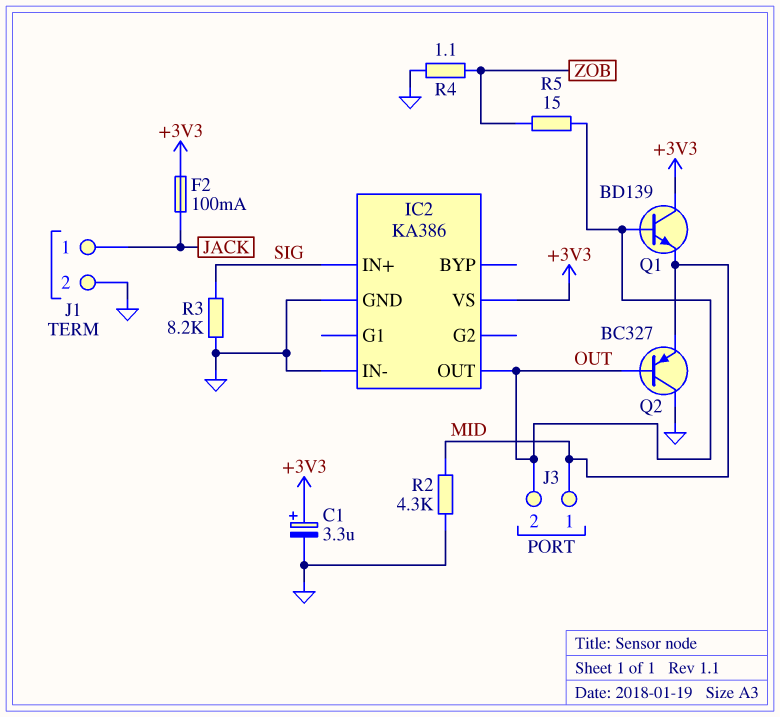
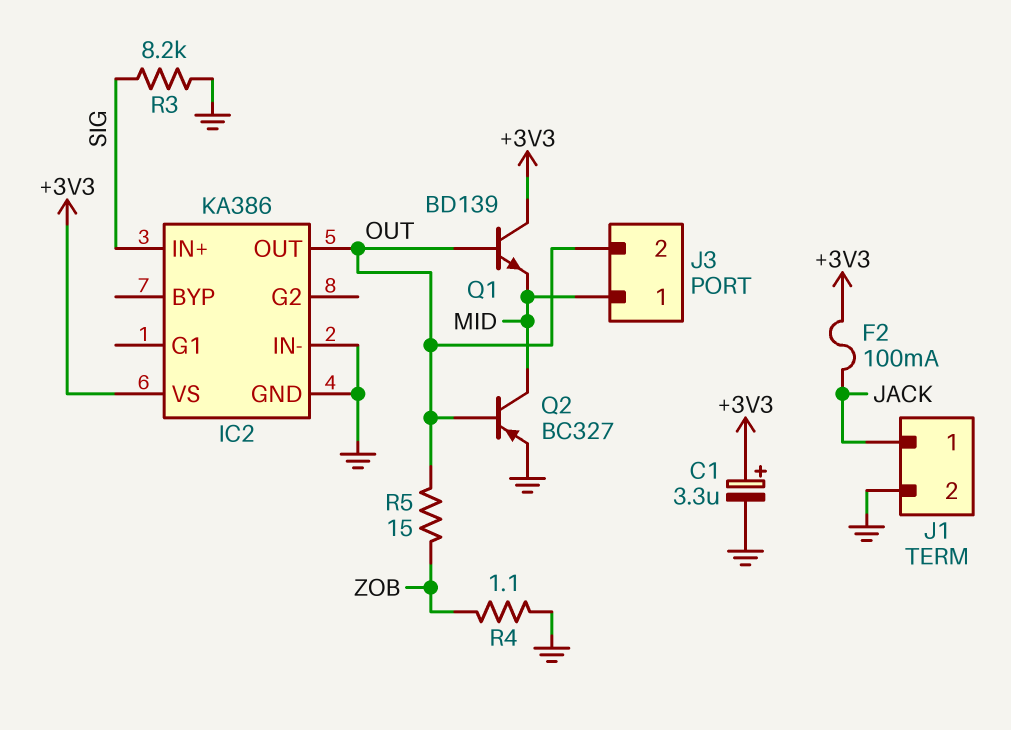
Q2: PNP BC327 (B OUT, C GND, E MID) -> PNP BC327 (B OUT, C MID, E GND)
R2: 4.3k (GND, MID) -> none

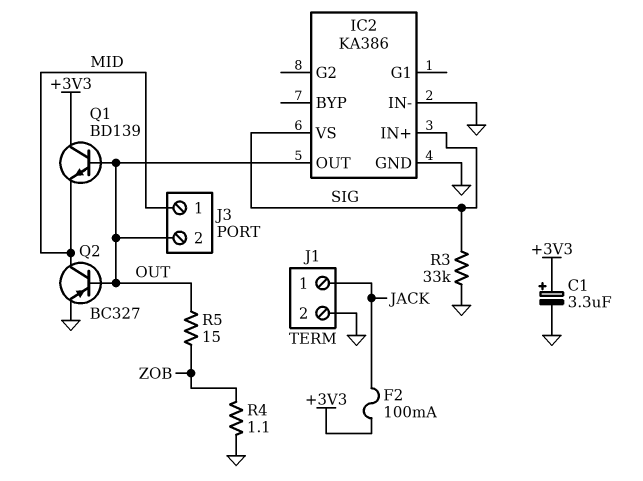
IC2 pin VS: +3V3 -> SIG
R3: 8.2k (GND, SIG) -> 33k (GND, SIG)

